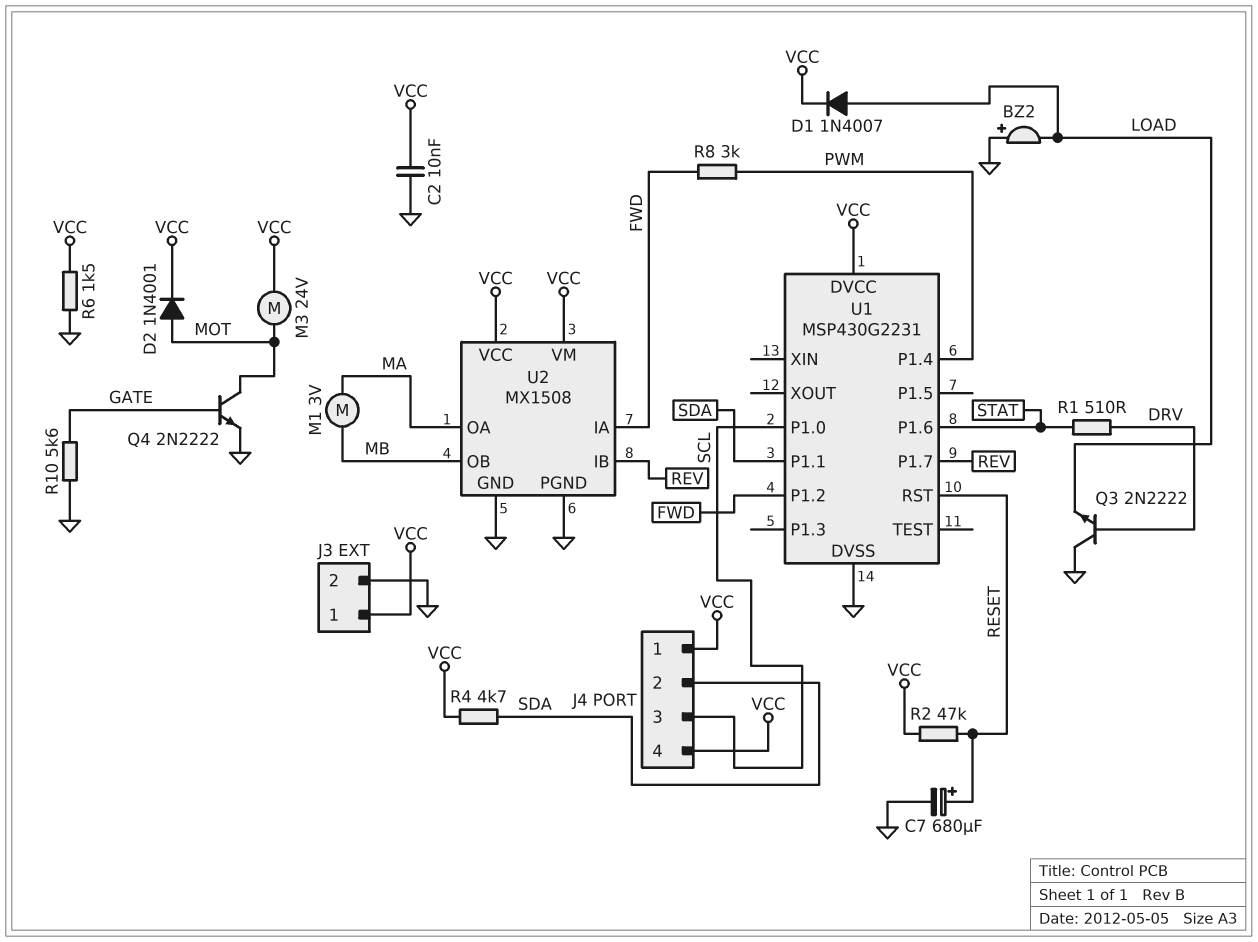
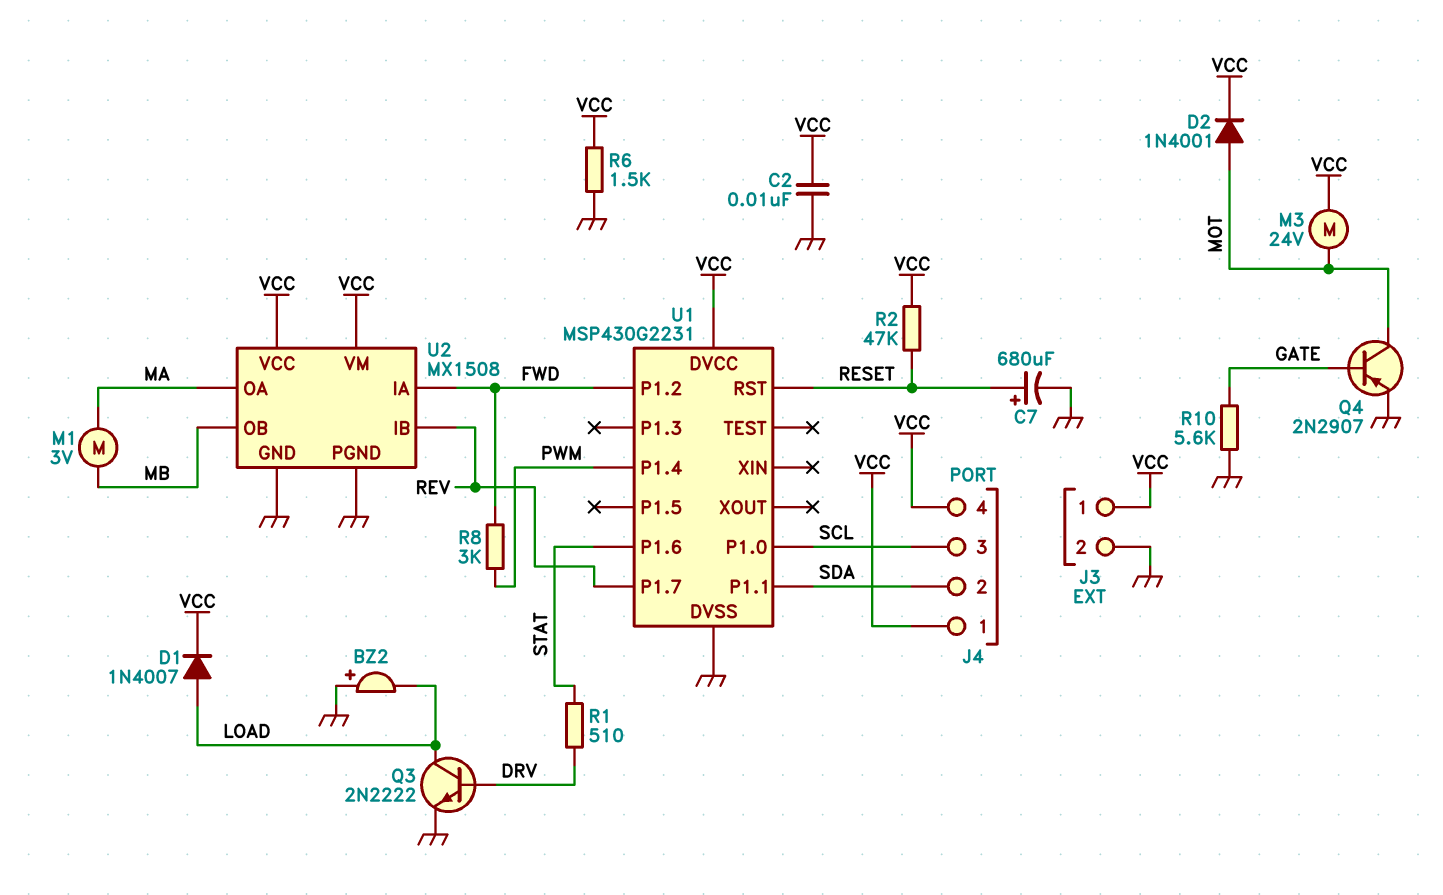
Q3: NPN 2N2222 (B DRV, C GND, E LOAD) -> NPN 2N2222 (B DRV, C LOAD, E GND)
Q4: NPN 2N2222 (B GATE, C MOT, E GND) -> PNP 2N2907 (B GATE, C MOT, E GND)
R4: 4.7k (SDA, VCC) -> none

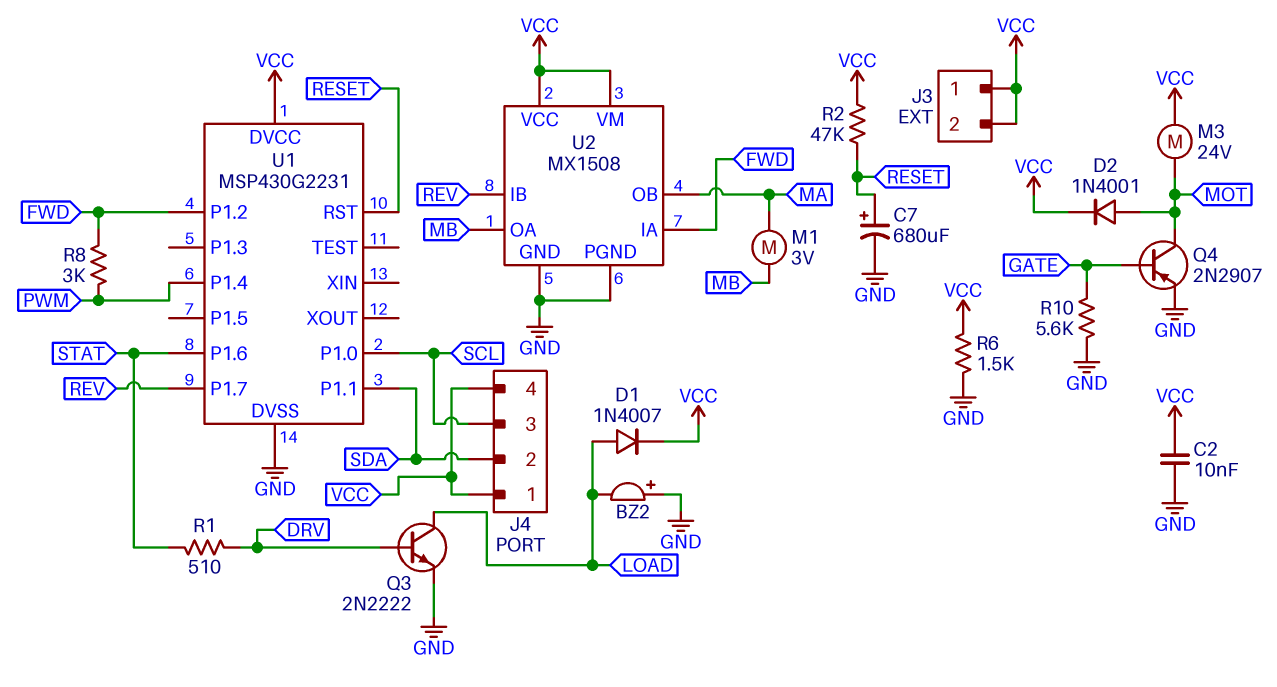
J3 pin 2: GND -> VCC
U2 pin OA: MA -> MB
U2 pin OB: MB -> MA

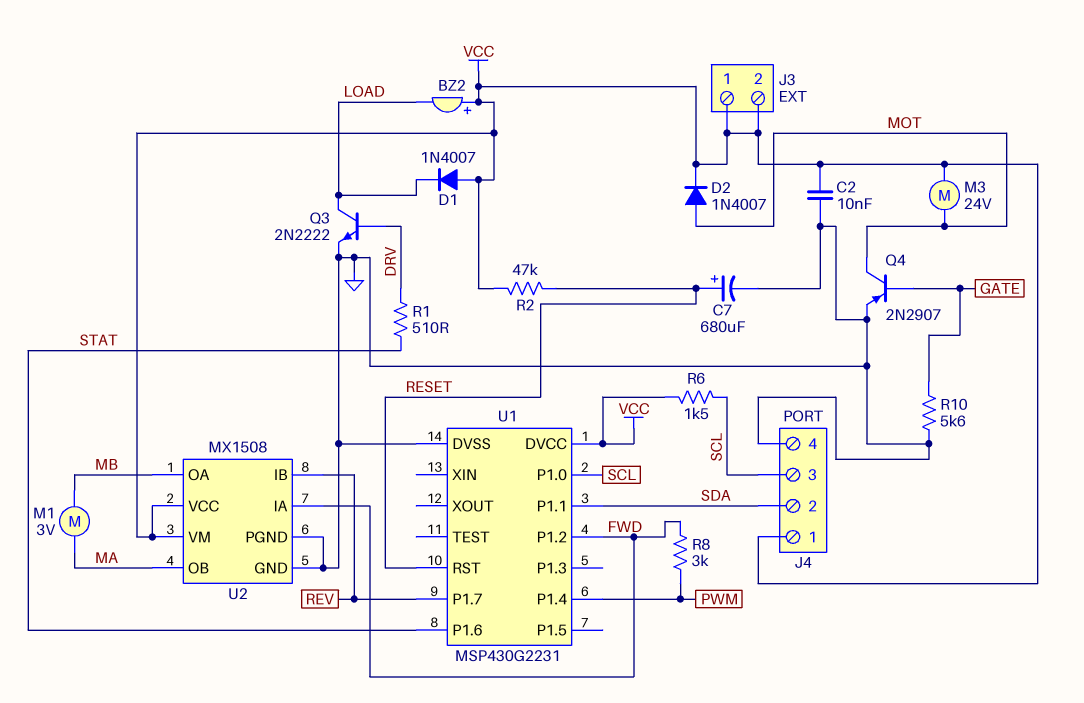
BZ2: buzzer (plus GND, minus LOAD) -> buzzer (plus VCC, minus LOAD)
D1: diode 1N4007 (A LOAD, K VCC) -> diode 1N4007 (A VCC, K LOAD)
D2: diode 1N4001 (A MOT, K VCC) -> diode 1N4007 (A MOT, K VCC)
J4 pin 4: VCC -> GND
R6: 1.5k (GND, VCC) -> 1.5k (SCL, VCC)

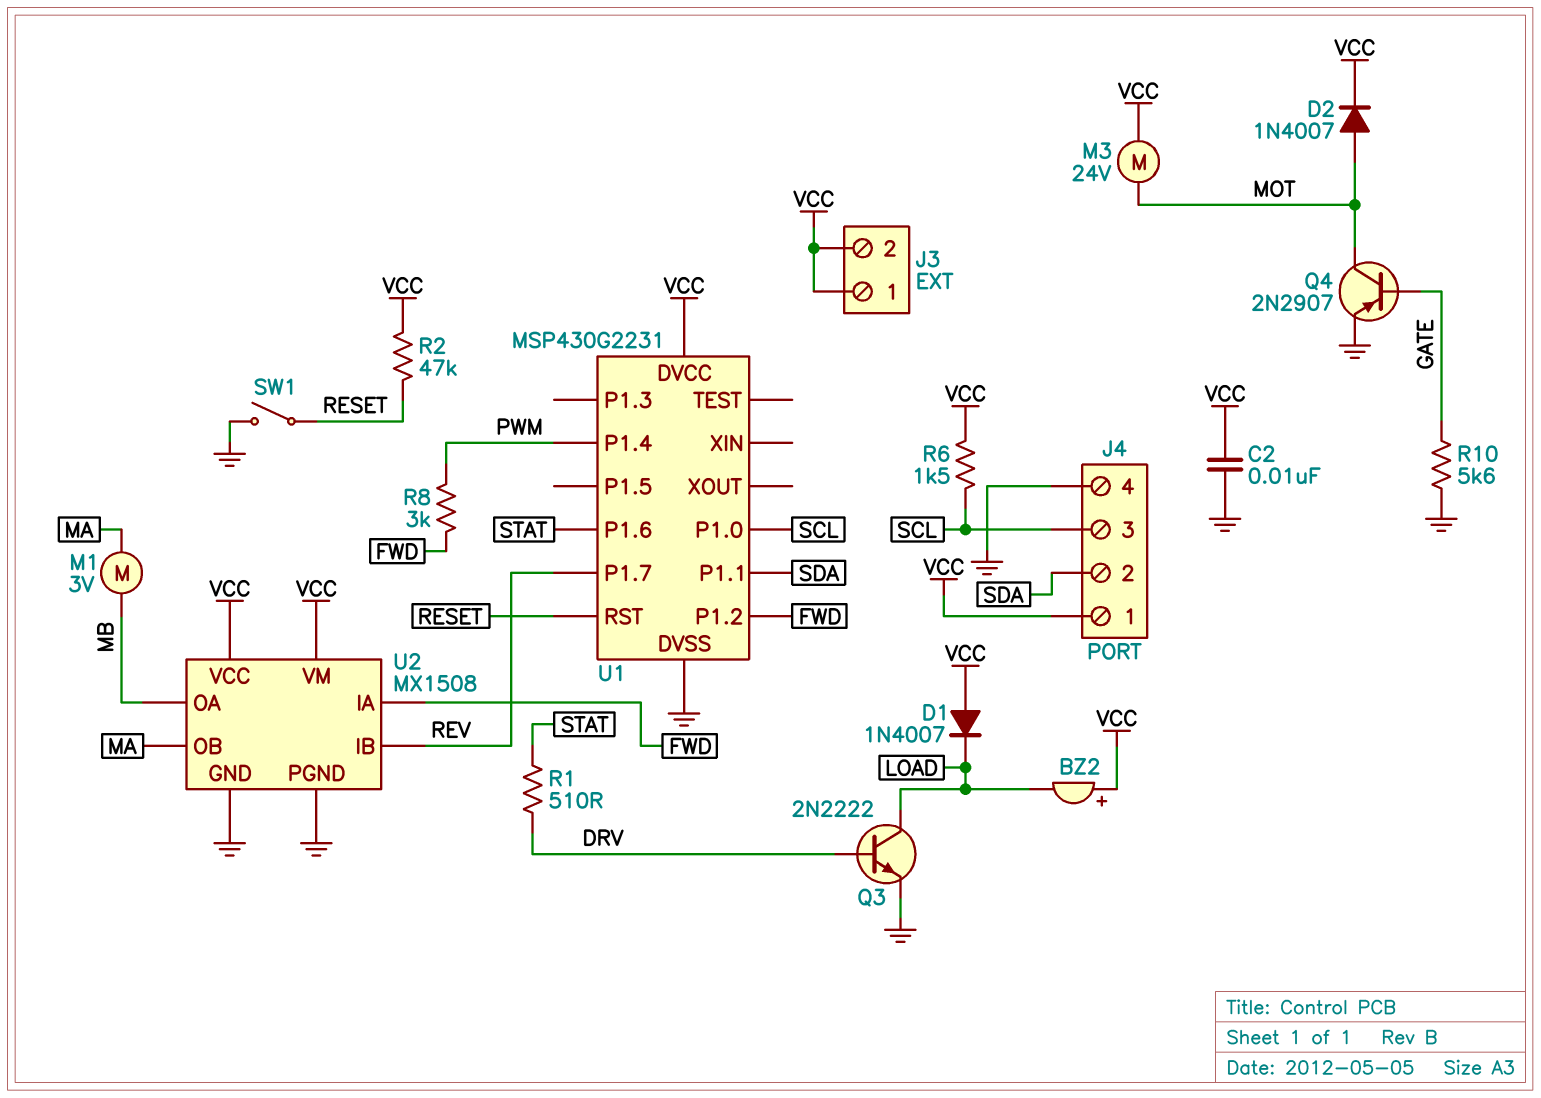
C7: 680uF (plus RESET, minus GND) -> none
SW1: none -> switch (GND, RESET)

